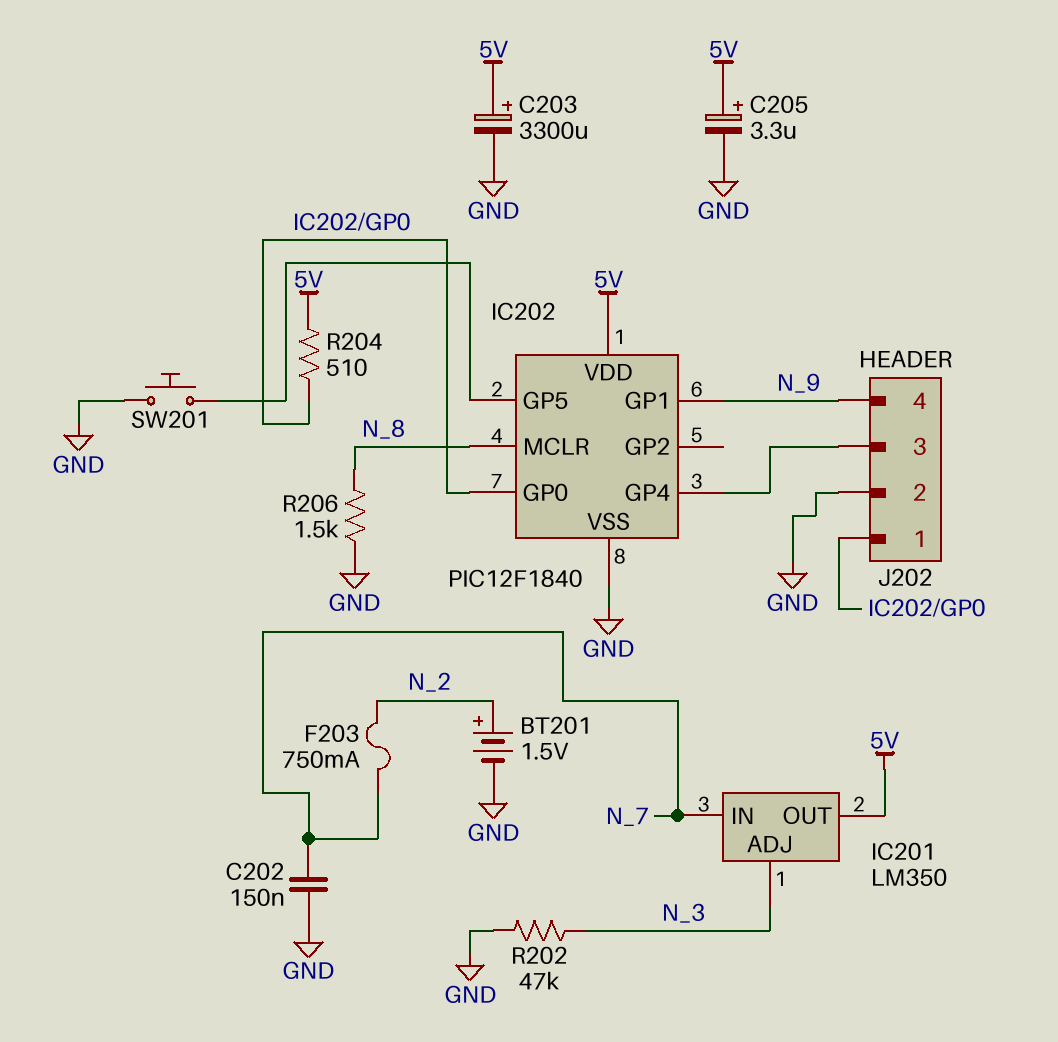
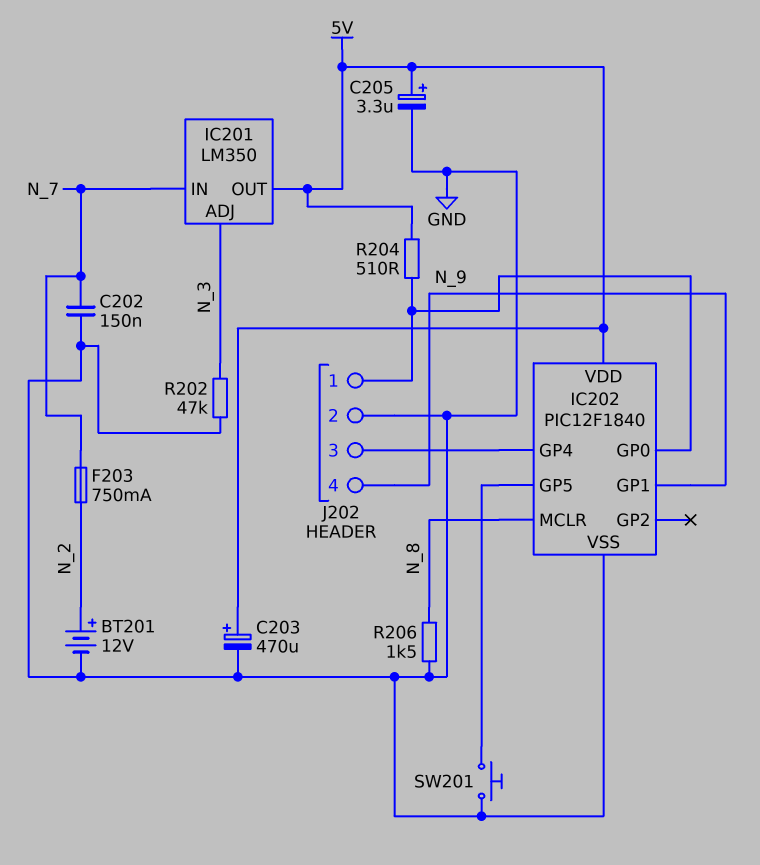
BT201: 1.5V (plus N_2, minus GND) -> 12V (plus N_2, minus GND)
C203: 3300uF (plus 5V, minus GND) -> 470uF (plus 5V, minus GND)

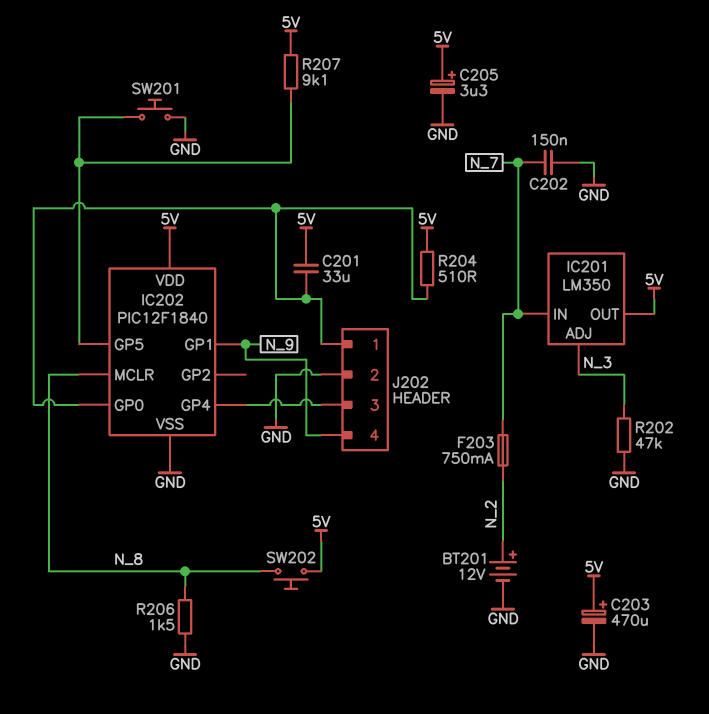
C201: none -> 33uF (5V, IC202/GP0)
R207: none -> 9.1k (5V, IC202/GP5)
SW202: none -> button (5V, N_8)

